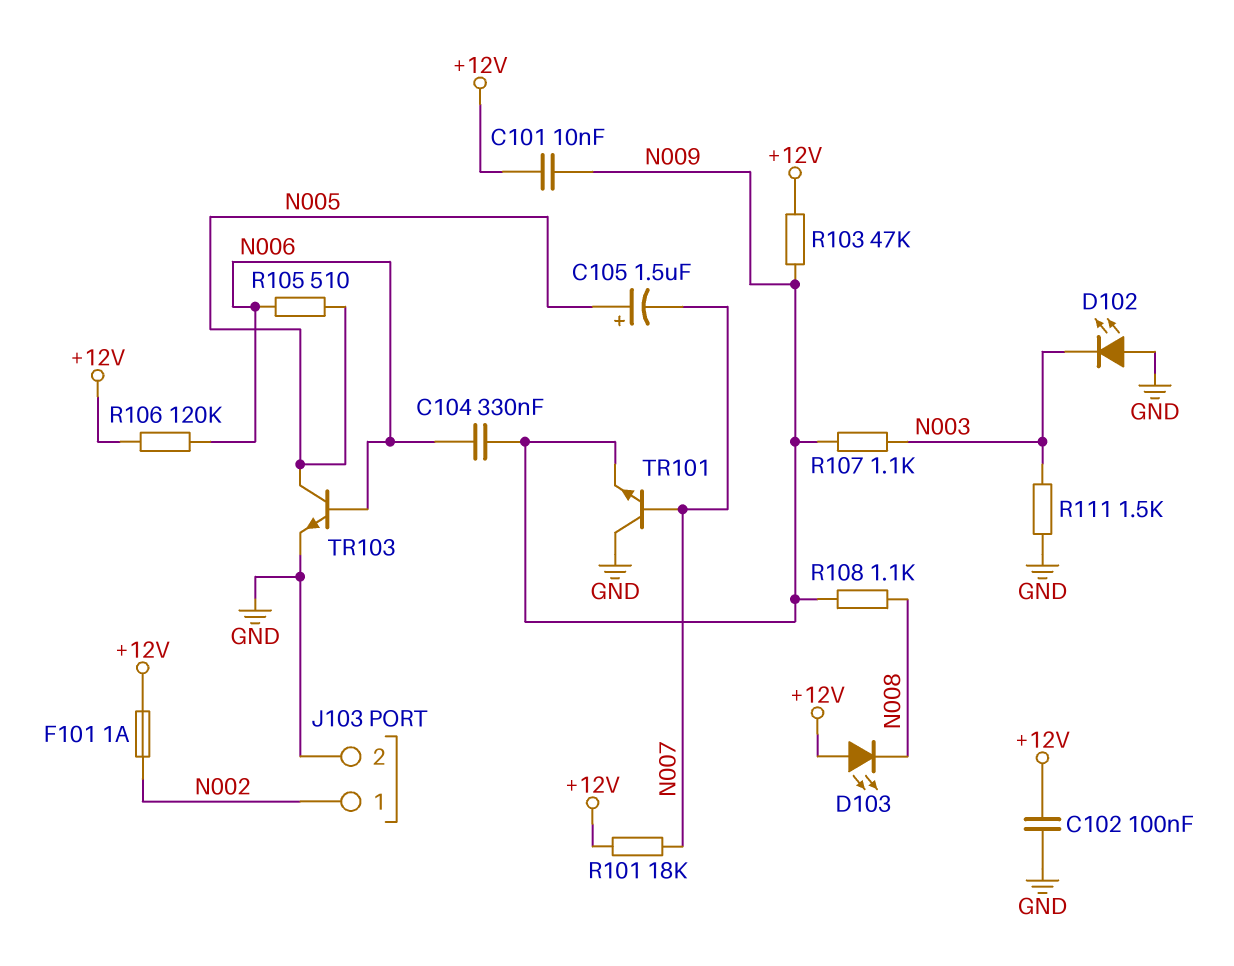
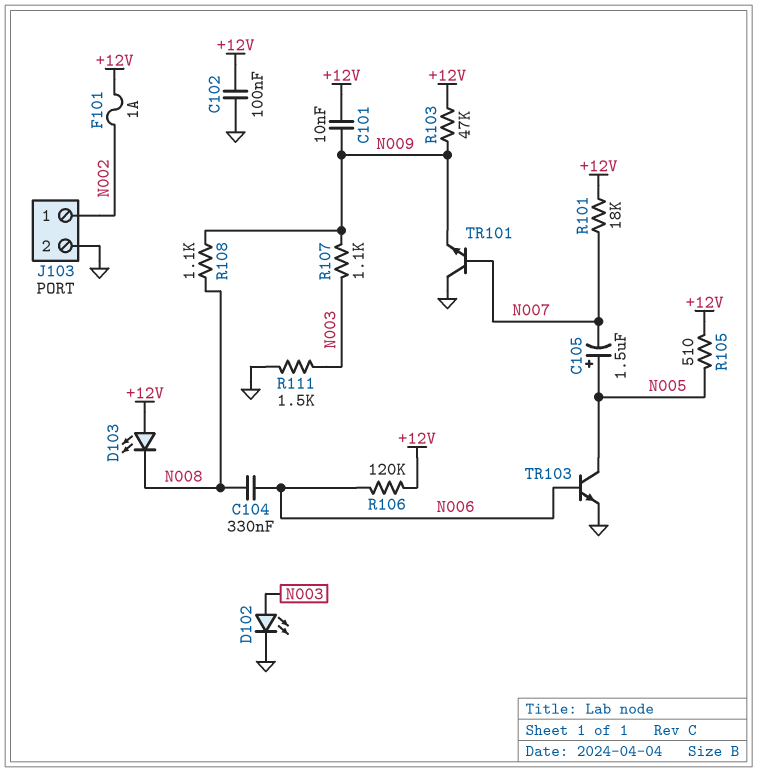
C104: 330nF (N006, N009) -> 330nF (N006, N008)
D102: LED (A GND, K N003) -> LED (A N003, K GND)
R105: 510 (N005, N006) -> 510 (+12V, N005)

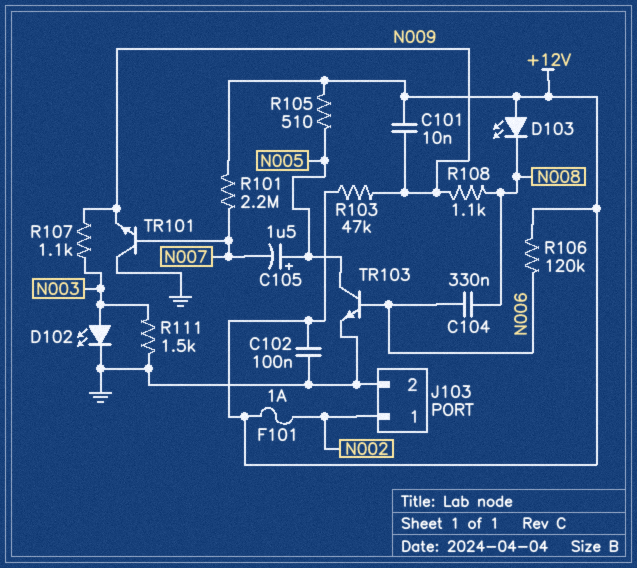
R101: 18k (+12V, N007) -> 2.2M (+12V, N007)

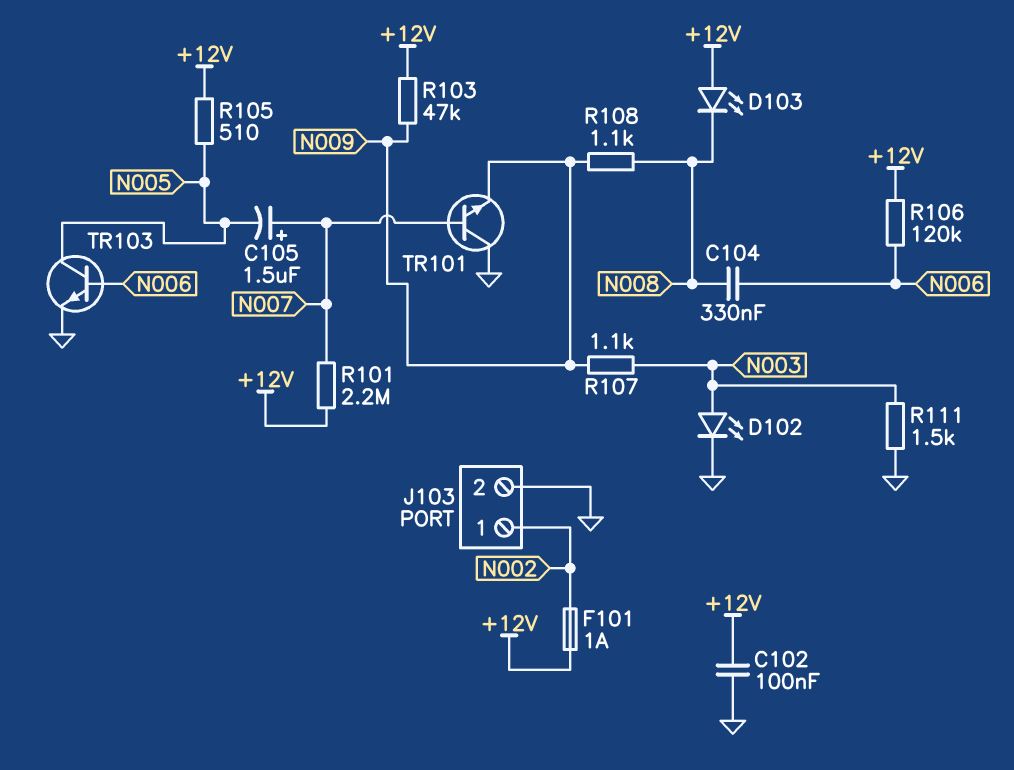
C101: 10nF (+12V, N009) -> none
C105: 1.5uF (plus N005, minus N007) -> 1.5uF (plus N007, minus N005)

